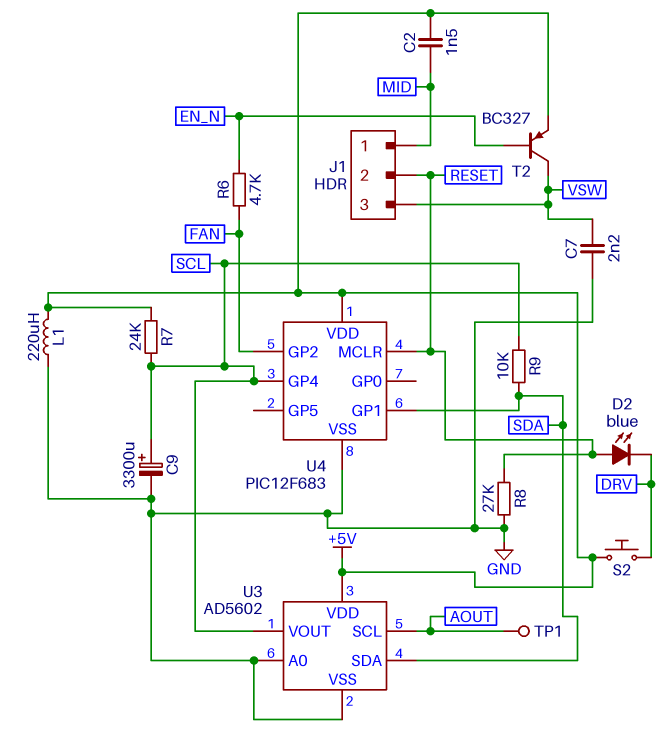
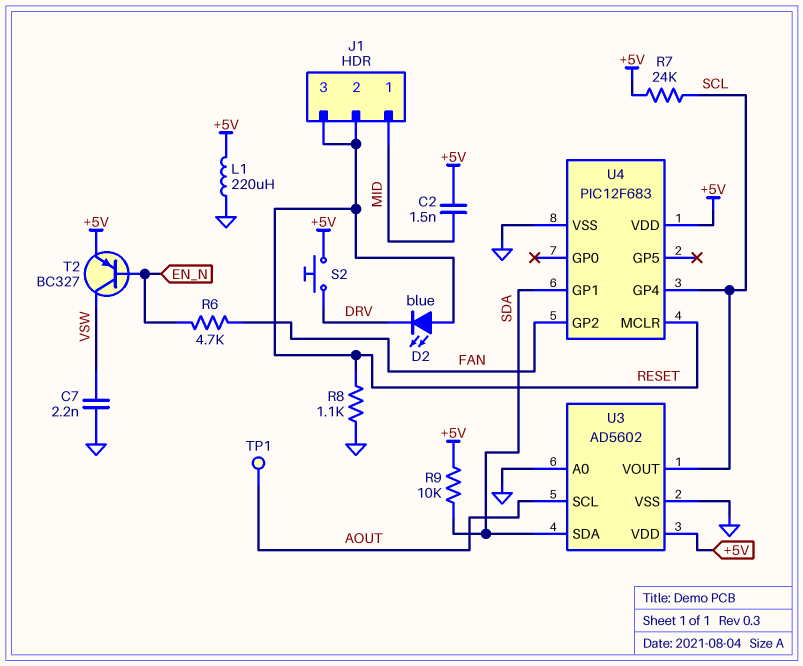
C9: 3300uF (plus SCL, minus GND) -> none
J1 pin 3: VSW -> RESET
R8: 27k (GND, RESET) -> 1.1k (GND, RESET)
R9: 10k (SCL, SDA) -> 10k (+5V, SDA)

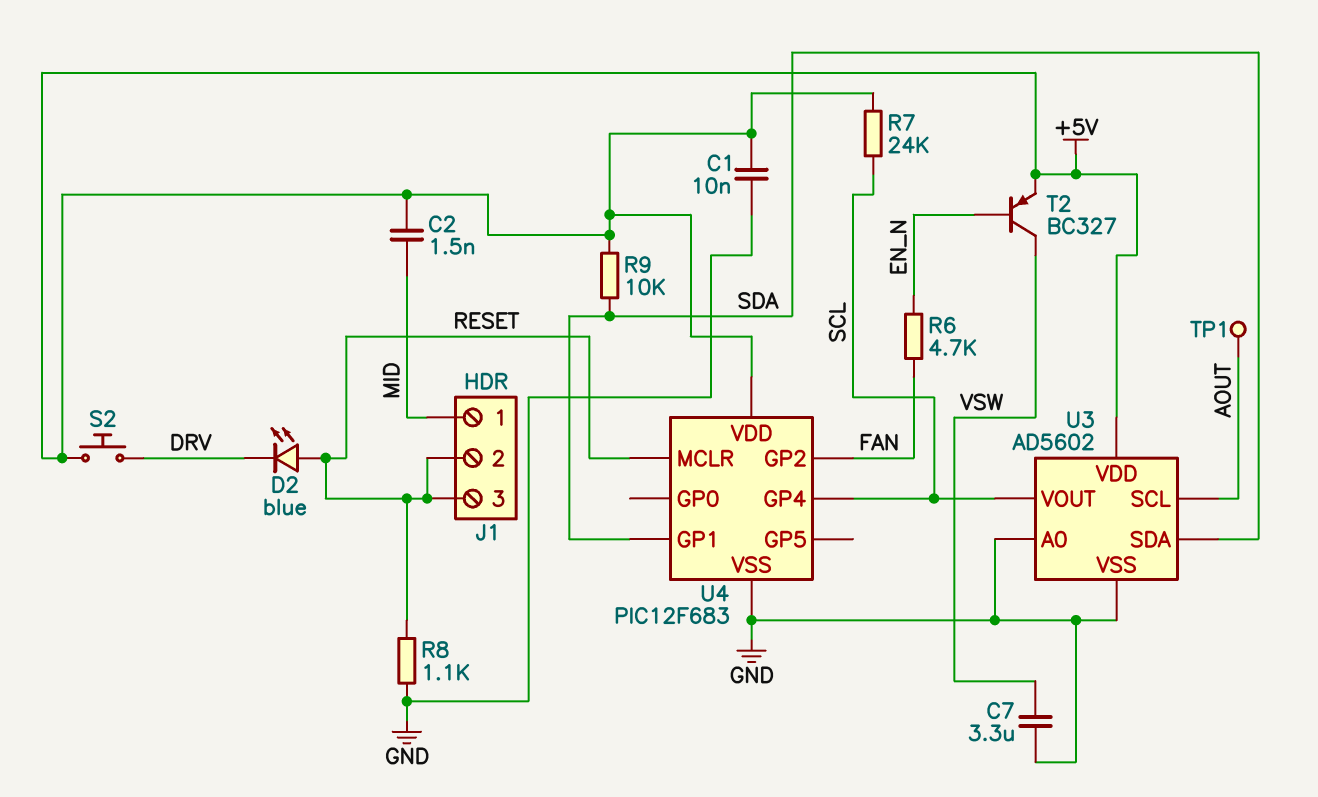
C1: none -> 10nF (+5V, GND)
C7: 2.2nF (GND, VSW) -> 3.3uF (GND, VSW)
L1: 220uH (+5V, GND) -> none

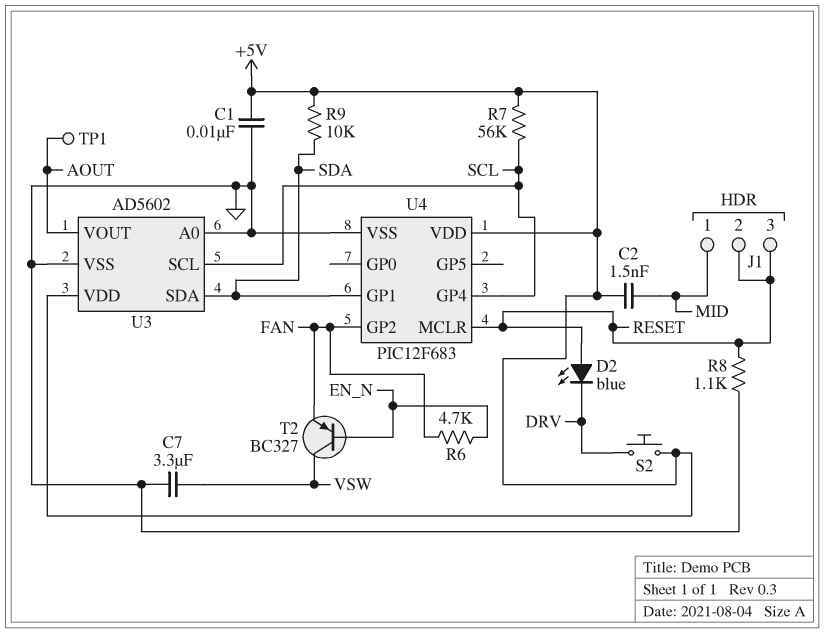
R7: 24k (+5V, SCL) -> 56k (+5V, SCL)
T2: PNP BC327 (B EN_N, C VSW, E +5V) -> PNP BC327 (B EN_N, C VSW, E FAN)
U3 pin SCL: AOUT -> SCL
U3 pin VOUT: SCL -> AOUT

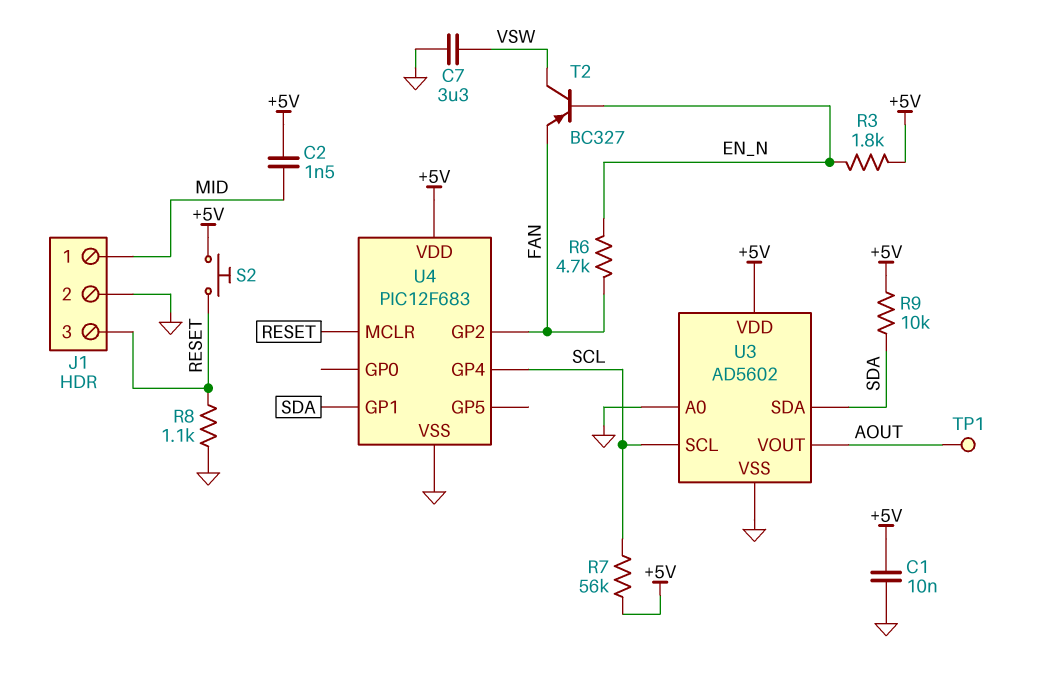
D2: LED blue (A RESET, K DRV) -> none
J1 pin 2: RESET -> GND
R3: none -> 1.8k (+5V, EN_N)
S2: button (+5V, DRV) -> button (+5V, RESET)

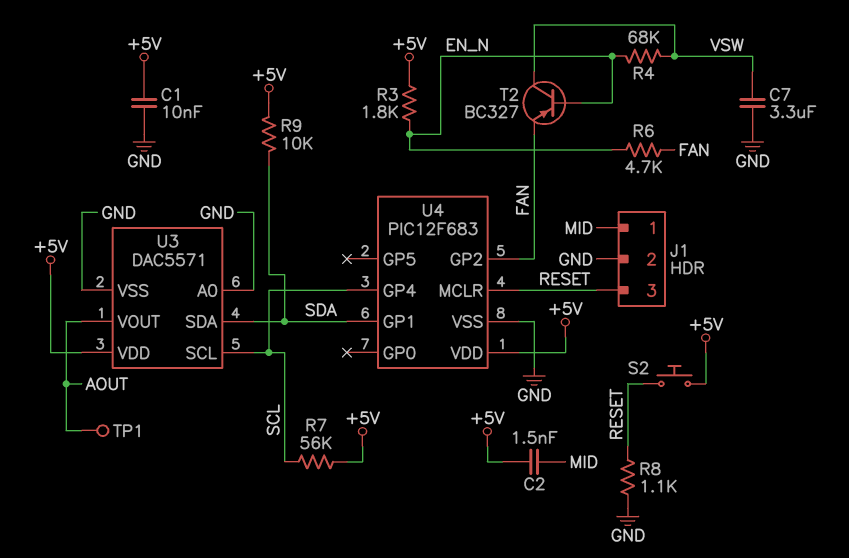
R4: none -> 68k (EN_N, VSW)
U3: AD5602 -> DAC5571

